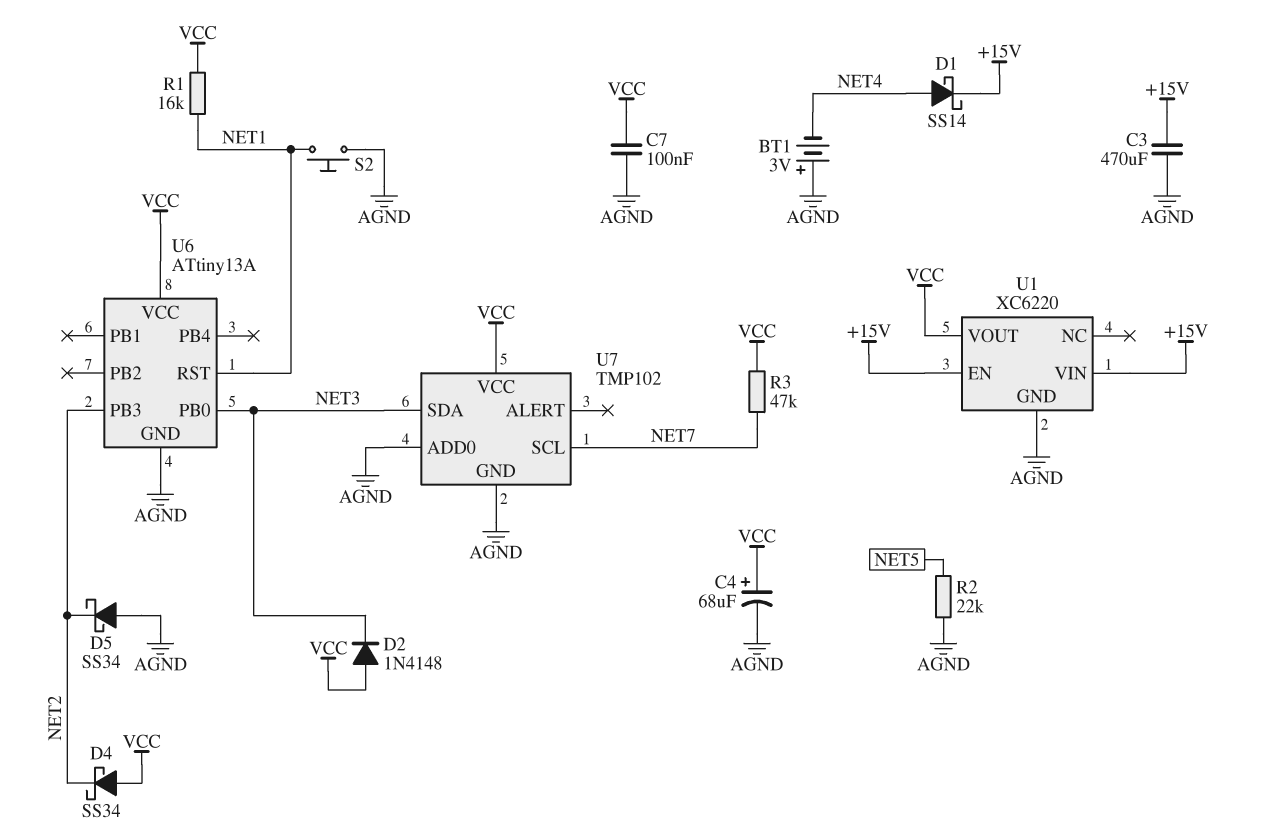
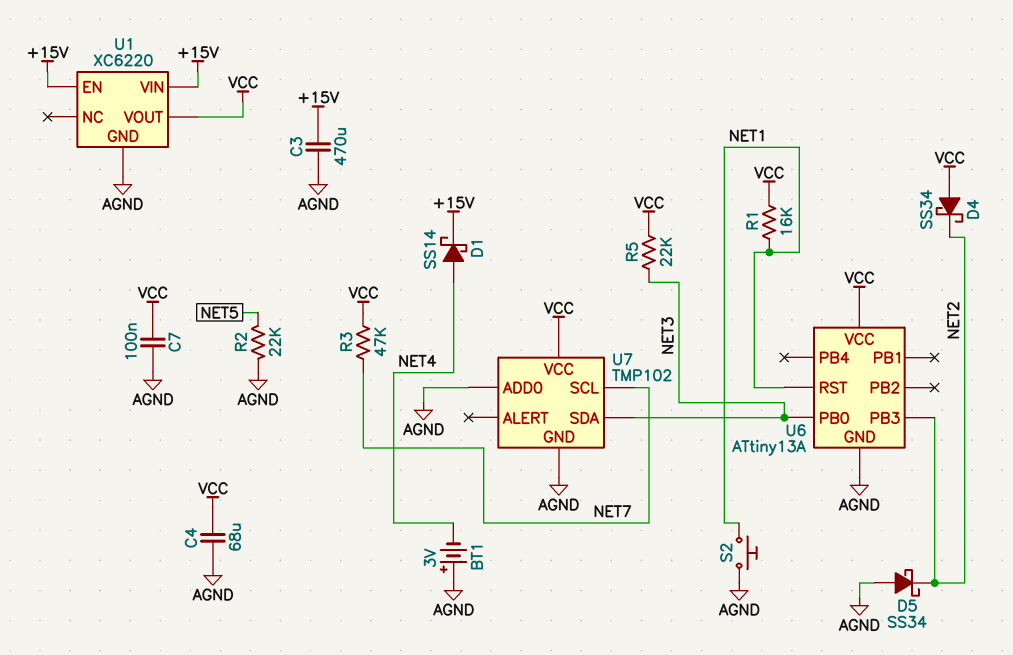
C4: 68uF (plus VCC, minus AGND) -> 68uF (AGND, VCC)
D2: diode 1N4148 (A VCC, K NET3) -> none
R5: none -> 22k (NET3, VCC)

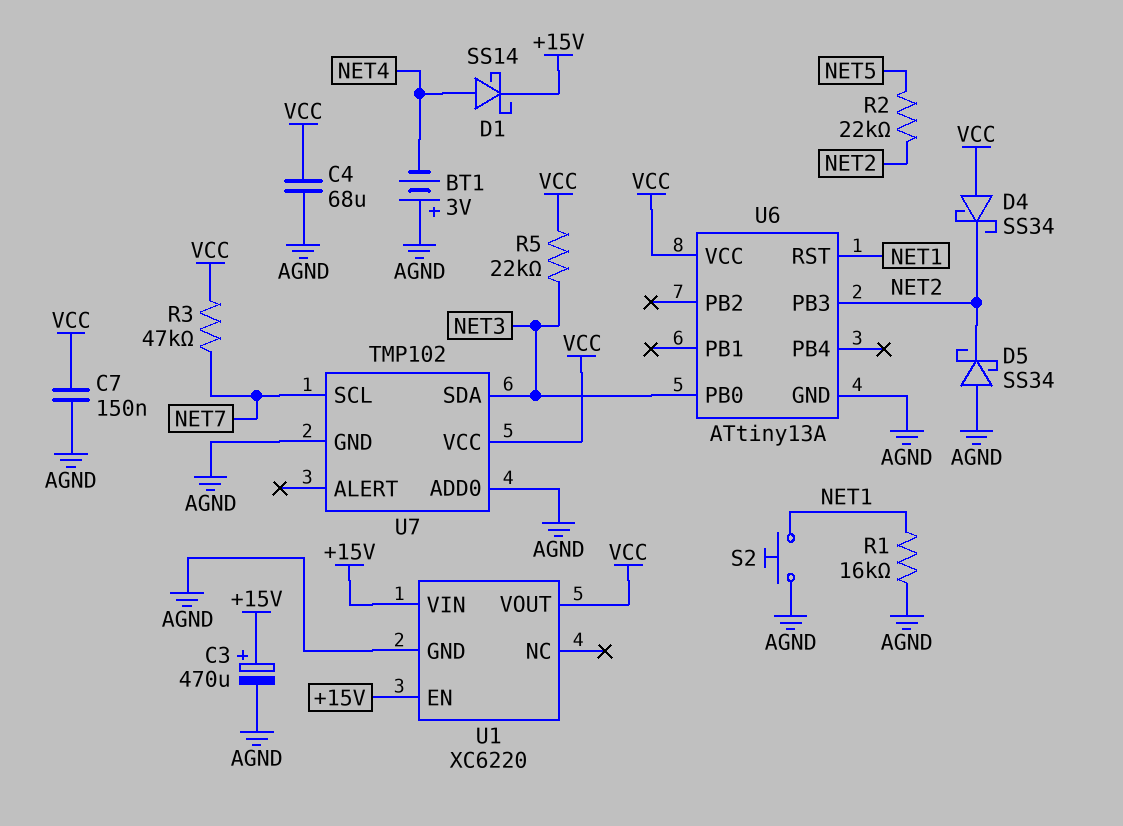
C3: 470uF (+15V, AGND) -> 470uF (plus +15V, minus AGND)
C7: 100nF (AGND, VCC) -> 150nF (AGND, VCC)
R1: 16k (NET1, VCC) -> 16k (AGND, NET1)
R2: 22k (AGND, NET5) -> 22k (NET2, NET5)

